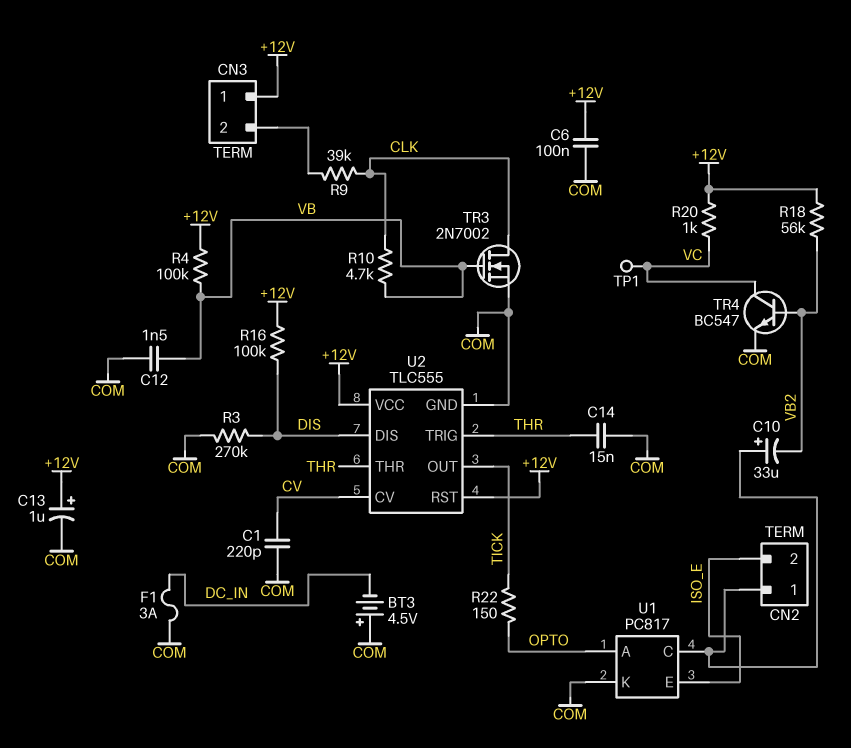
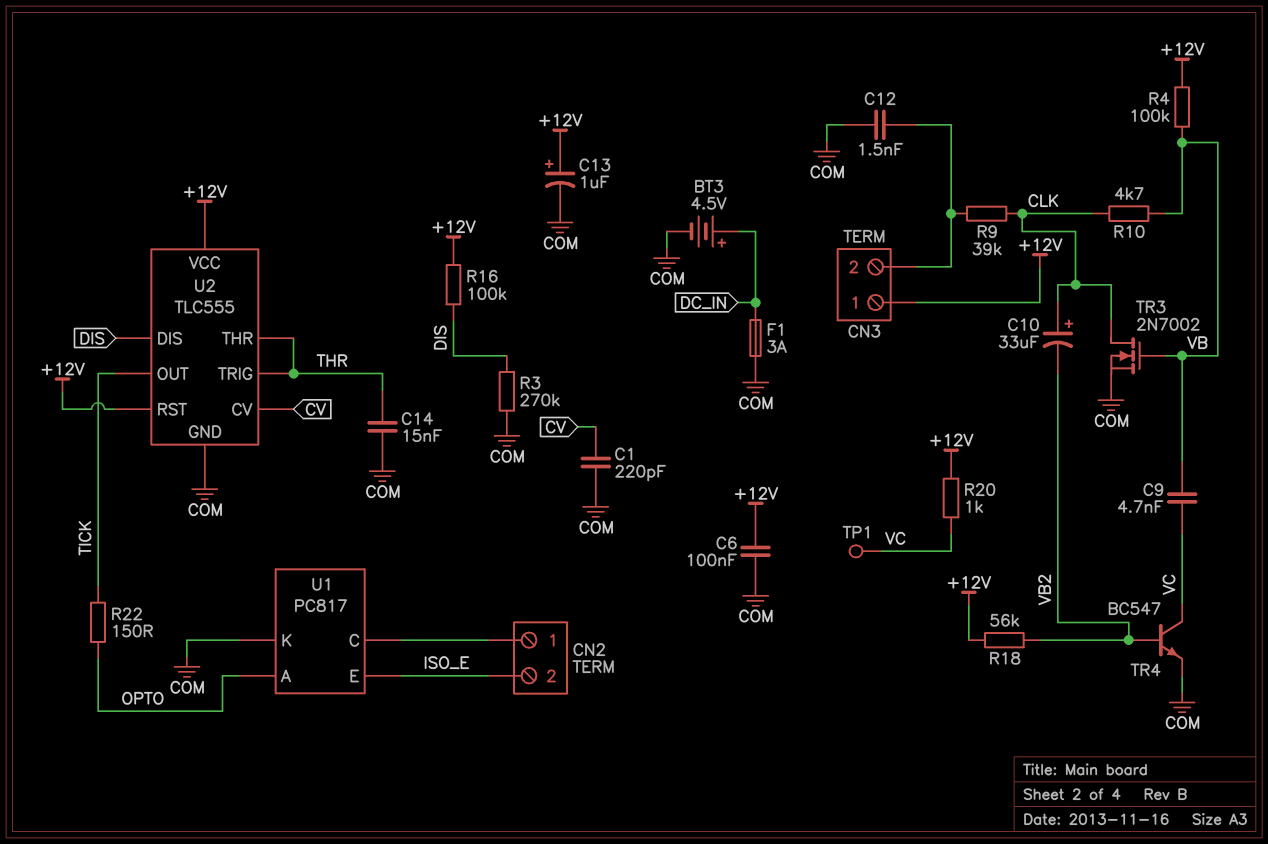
BT3: 4.5V (plus COM, minus DC_IN) -> 4.5V (plus DC_IN, minus COM)
C9: none -> 4.7nF (VB, VC)
C10: 33uF (plus CN2/1, minus VB2) -> 33uF (plus CLK, minus VB2)
C12: 1.5nF (COM, VB) -> 1.5nF (CN3/2, COM)

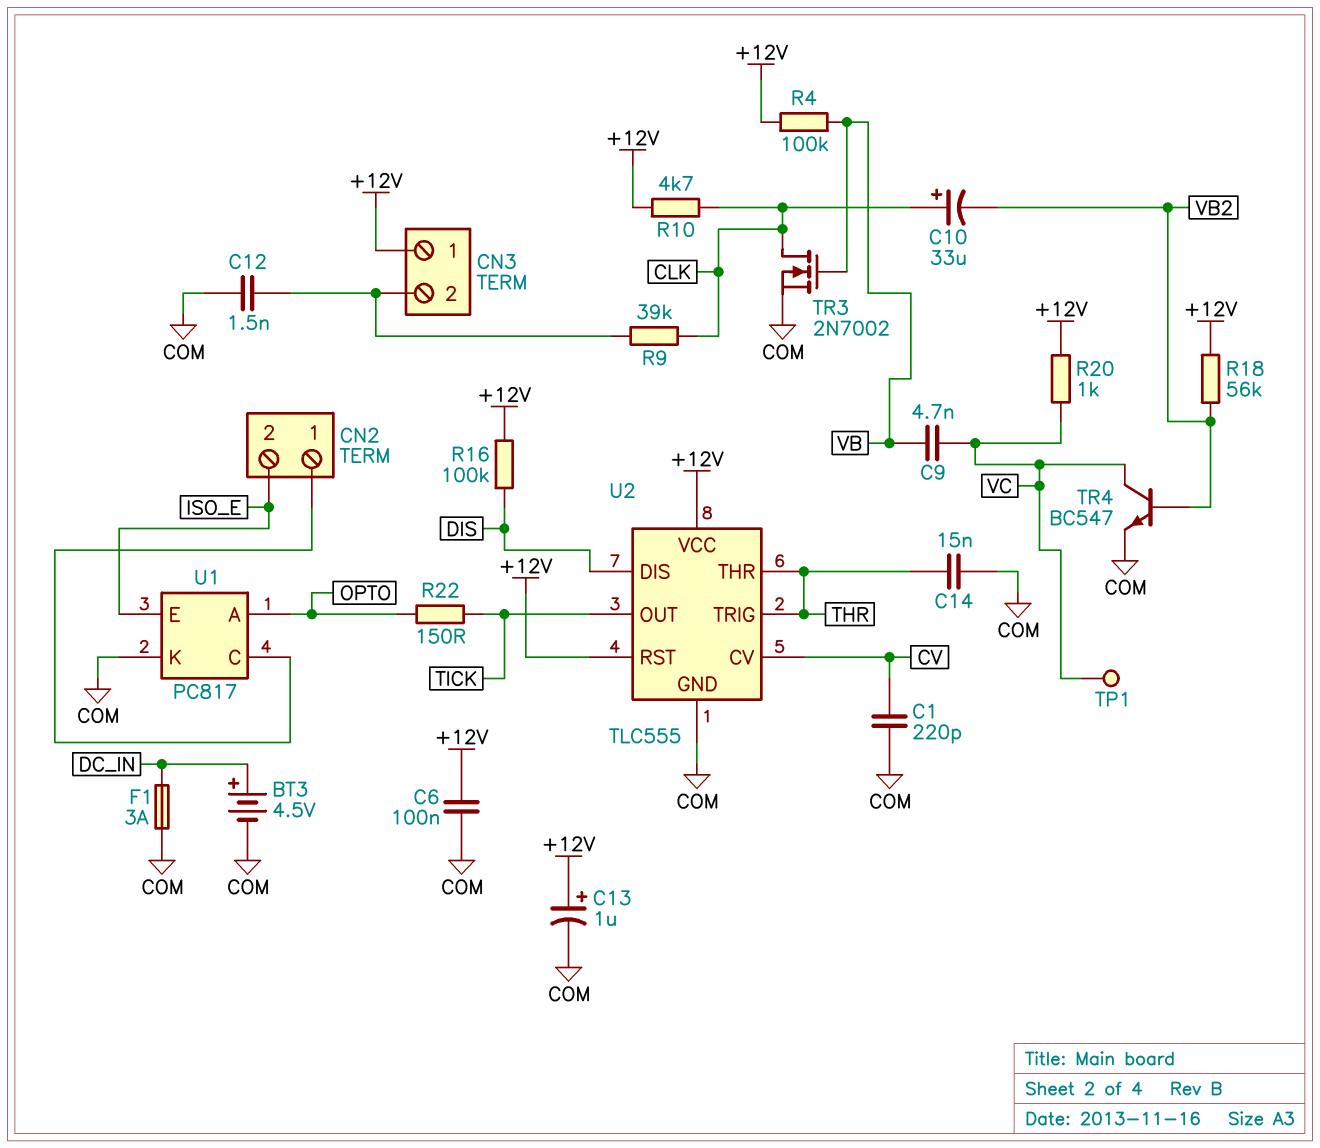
R3: 270k (COM, DIS) -> none
R10: 4.7k (CLK, VB) -> 4.7k (+12V, CLK)

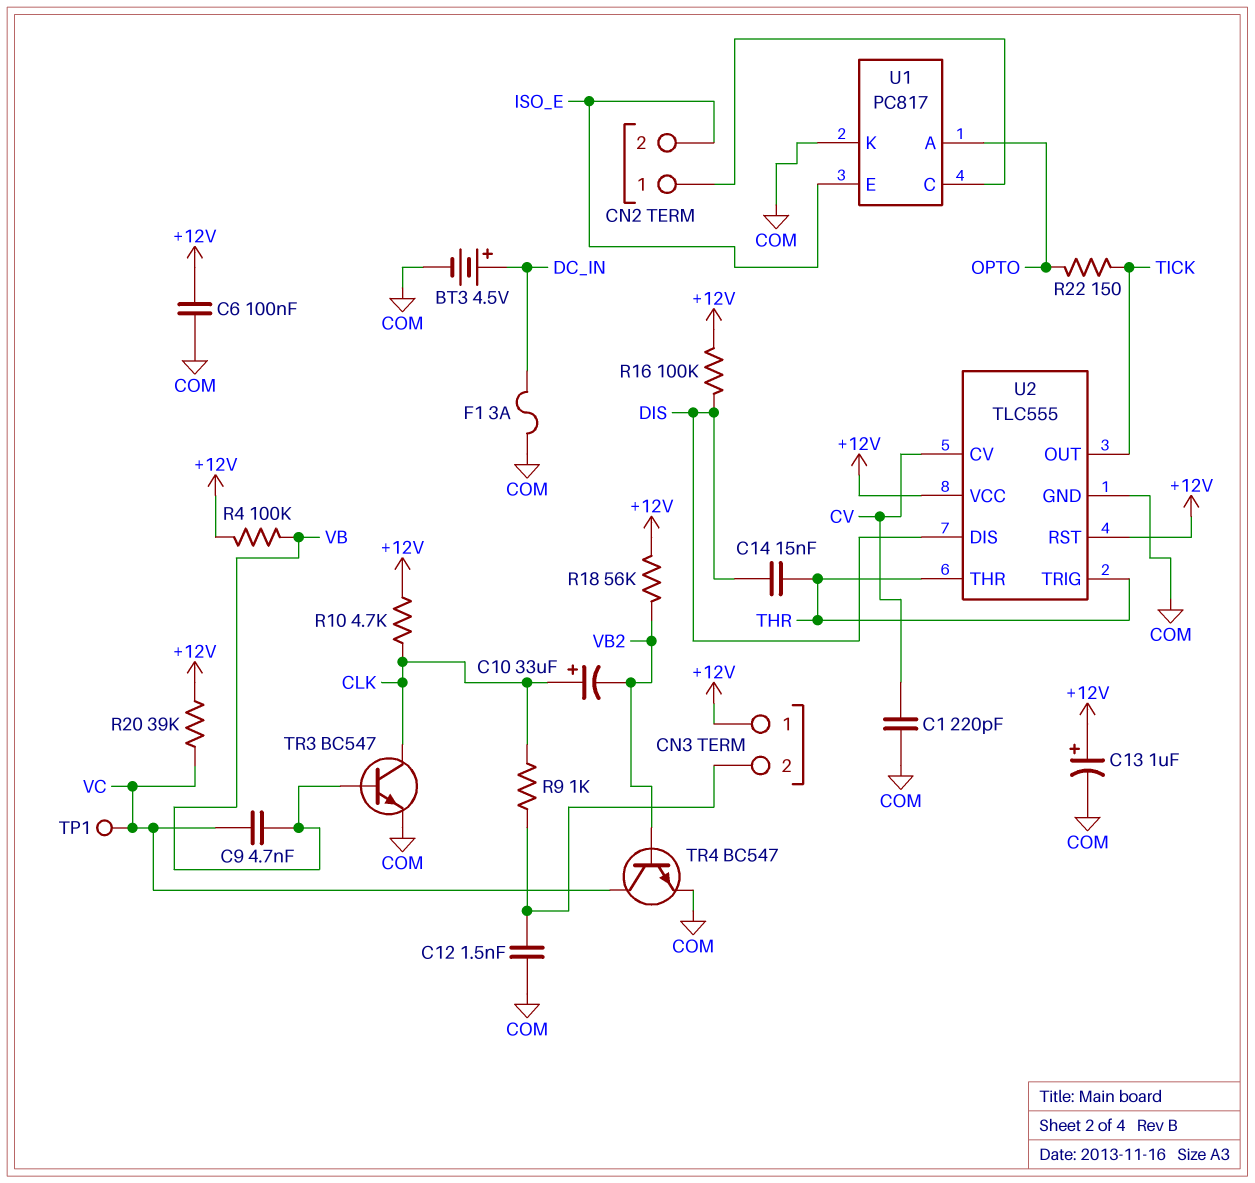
C14: 15nF (COM, THR) -> 15nF (DIS, THR)
R9: 39k (CLK, CN3/2) -> 1k (CLK, CN3/2)
R20: 1k (+12V, VC) -> 39k (+12V, VC)
TR3: NMOS 2N7002 (G VB, D CLK, S COM) -> NPN BC547 (B VB, C CLK, E COM)

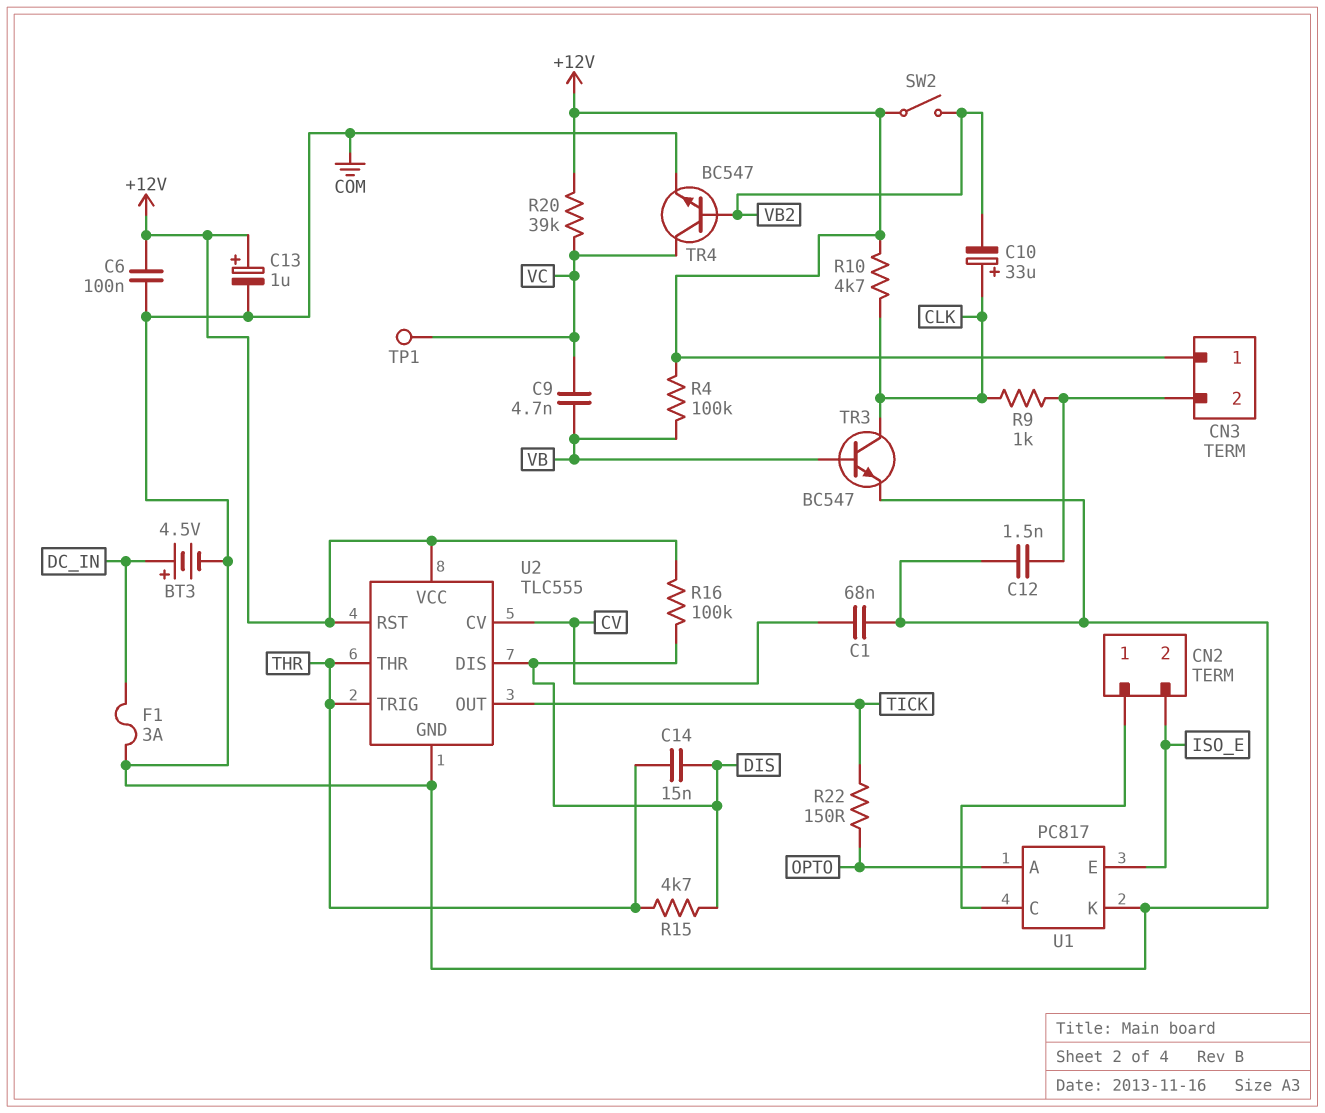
C1: 220pF (COM, CV) -> 68nF (COM, CV)
R15: none -> 4.7k (DIS, THR)
R18: 56k (+12V, VB2) -> none
SW2: none -> switch (+12V, VB2)

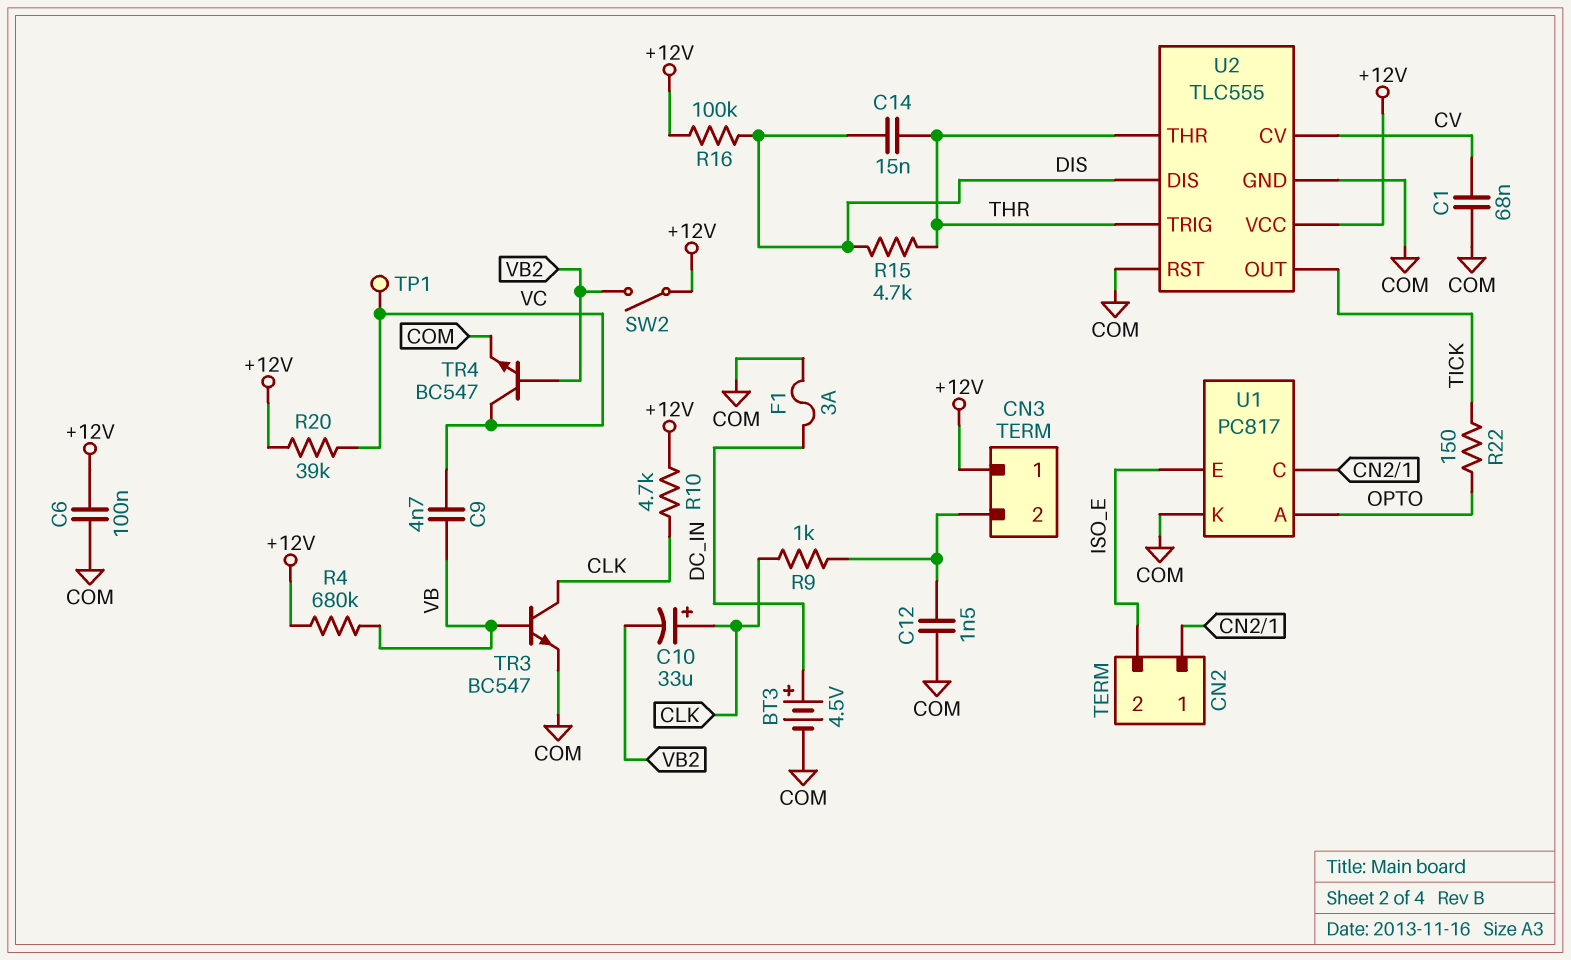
C13: 1uF (plus +12V, minus COM) -> none
R4: 100k (+12V, VB) -> 680k (+12V, VB)
U2 pin RST: +12V -> COM

